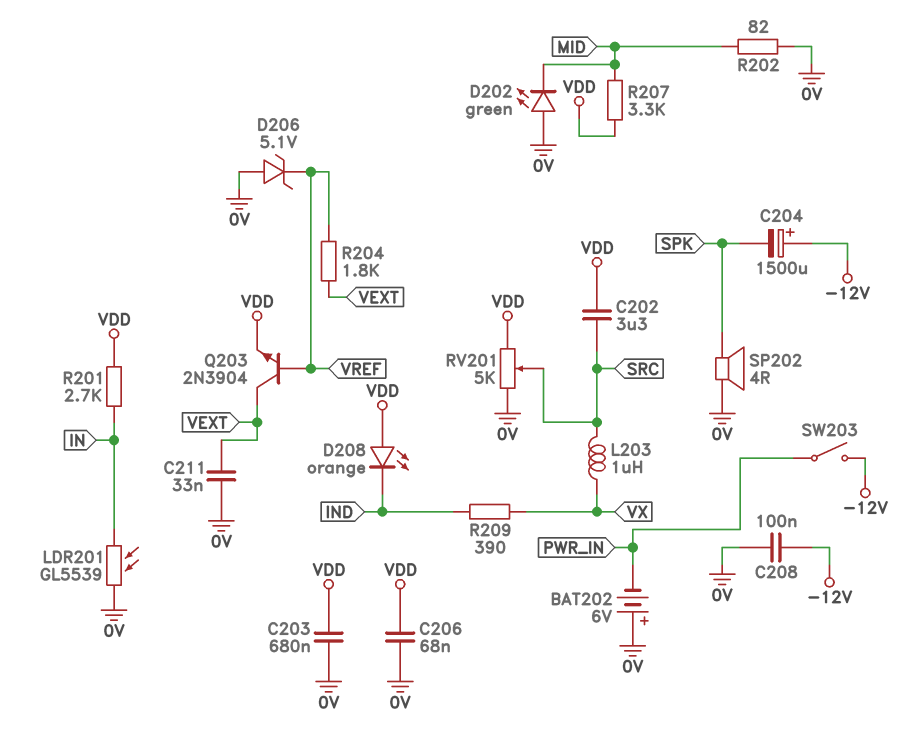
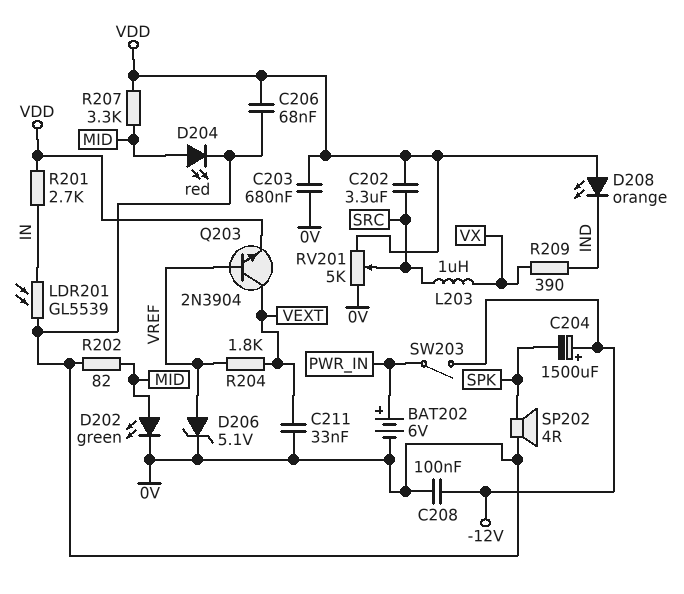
BAT202: 6V (plus 0V, minus PWR_IN) -> 6V (plus PWR_IN, minus 0V)
D202: LED green (A 0V, K MID) -> LED green (A MID, K 0V)
D204: none -> LED red (A MID, K 0V)
D206: zener 5.1V (A 0V, K VREF) -> zener 5.1V (A VREF, K 0V)

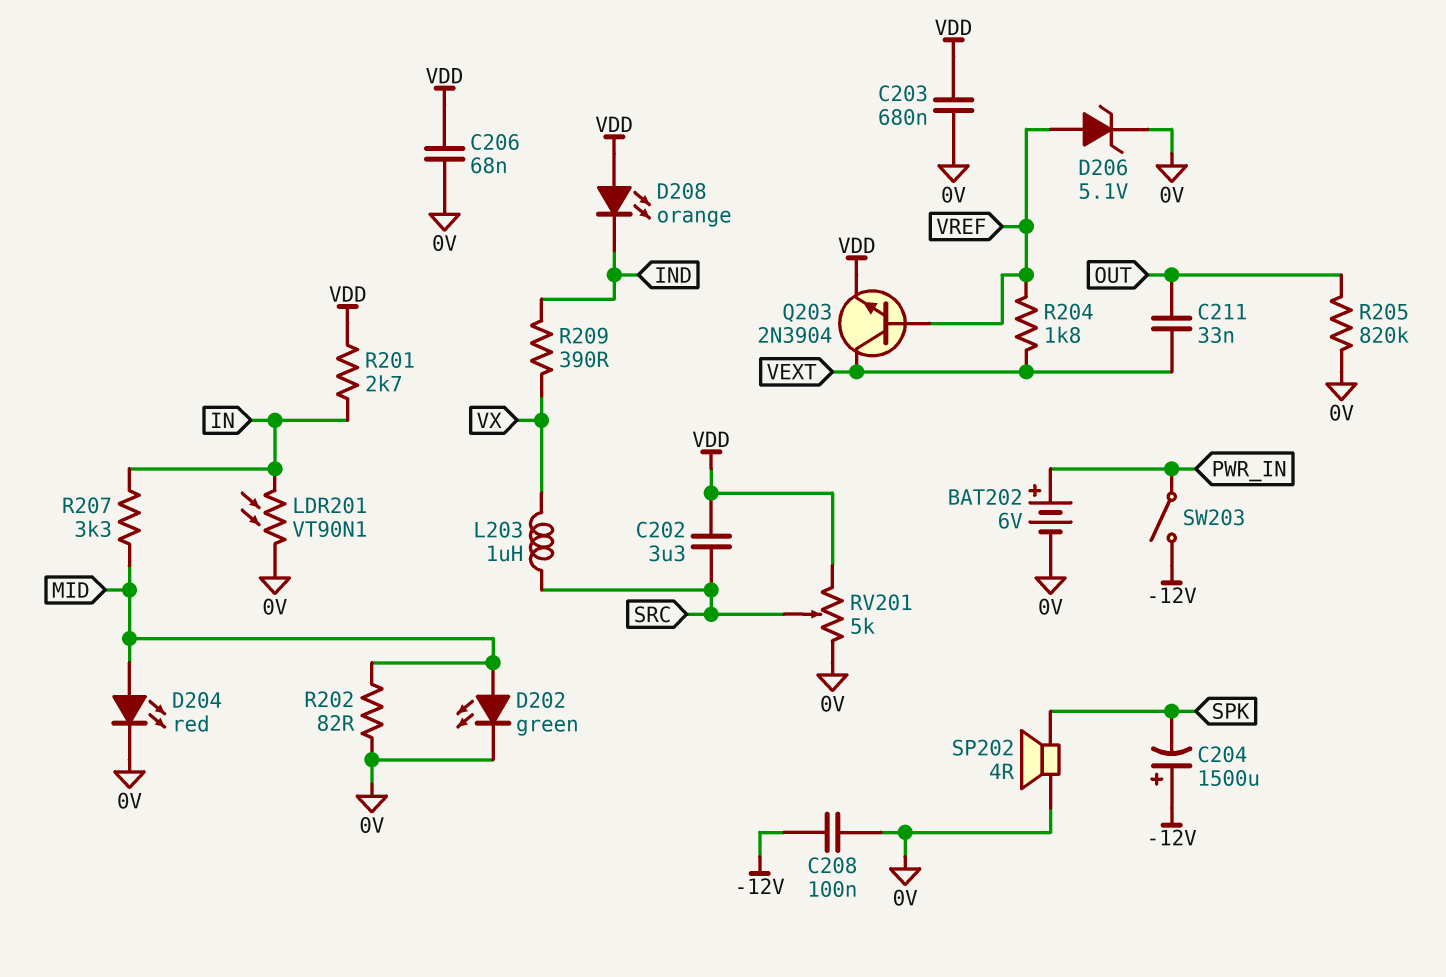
C211: 33nF (0V, VEXT) -> 33nF (OUT, VEXT)
LDR201: GL5539 (0V, IN) -> VT90N1 (0V, IN)
R205: none -> 820k (0V, OUT)
R207: 3.3k (MID, VDD) -> 3.3k (IN, MID)

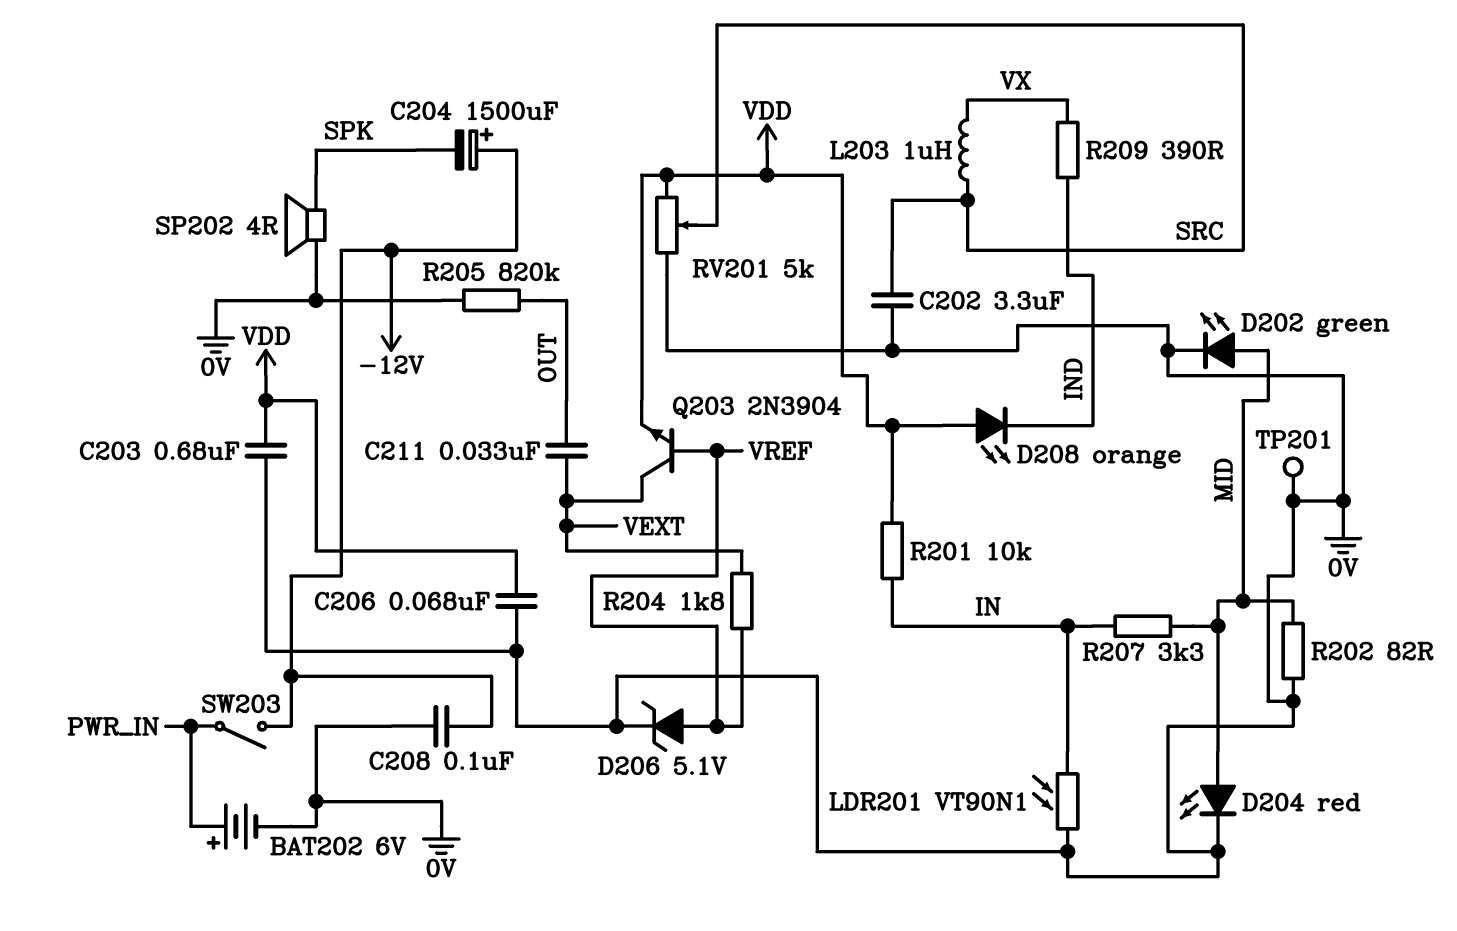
C202: 3.3uF (SRC, VDD) -> 3.3uF (0V, SRC)
R201: 2.7k (IN, VDD) -> 10k (IN, VDD)
TP201: none -> test point (0V)

